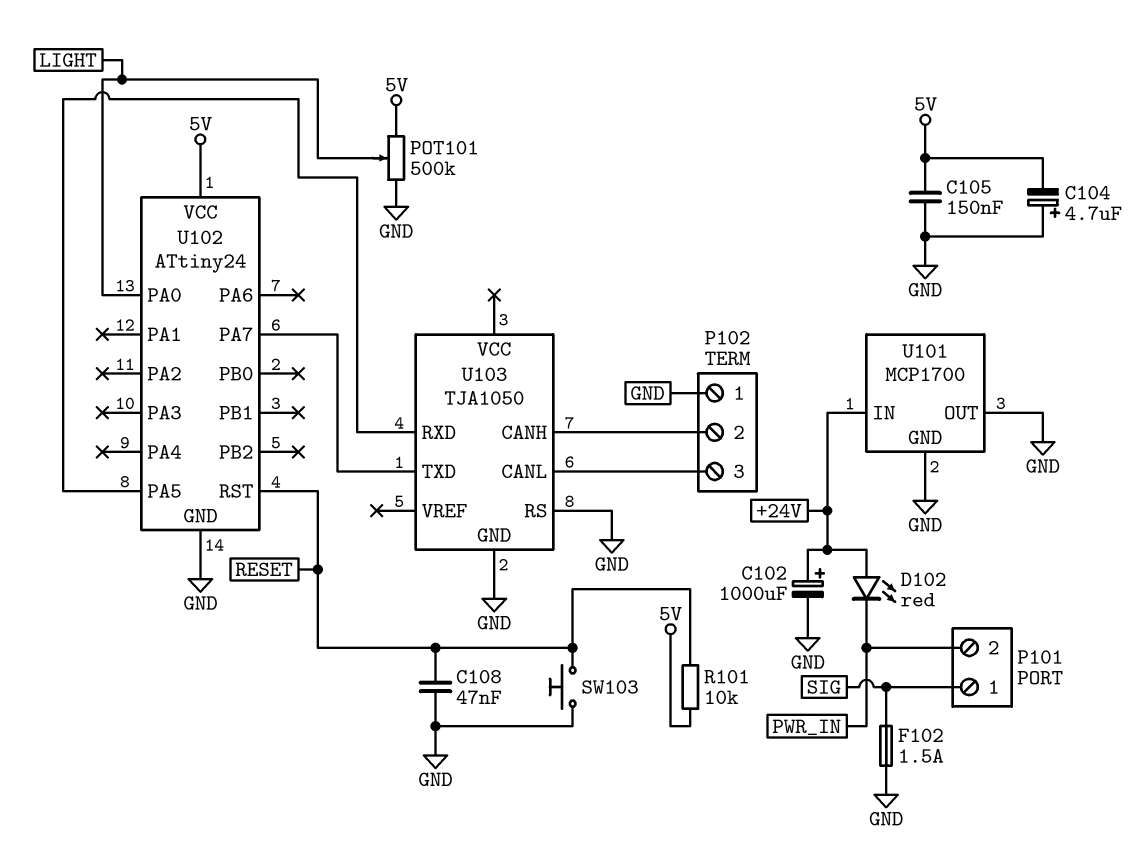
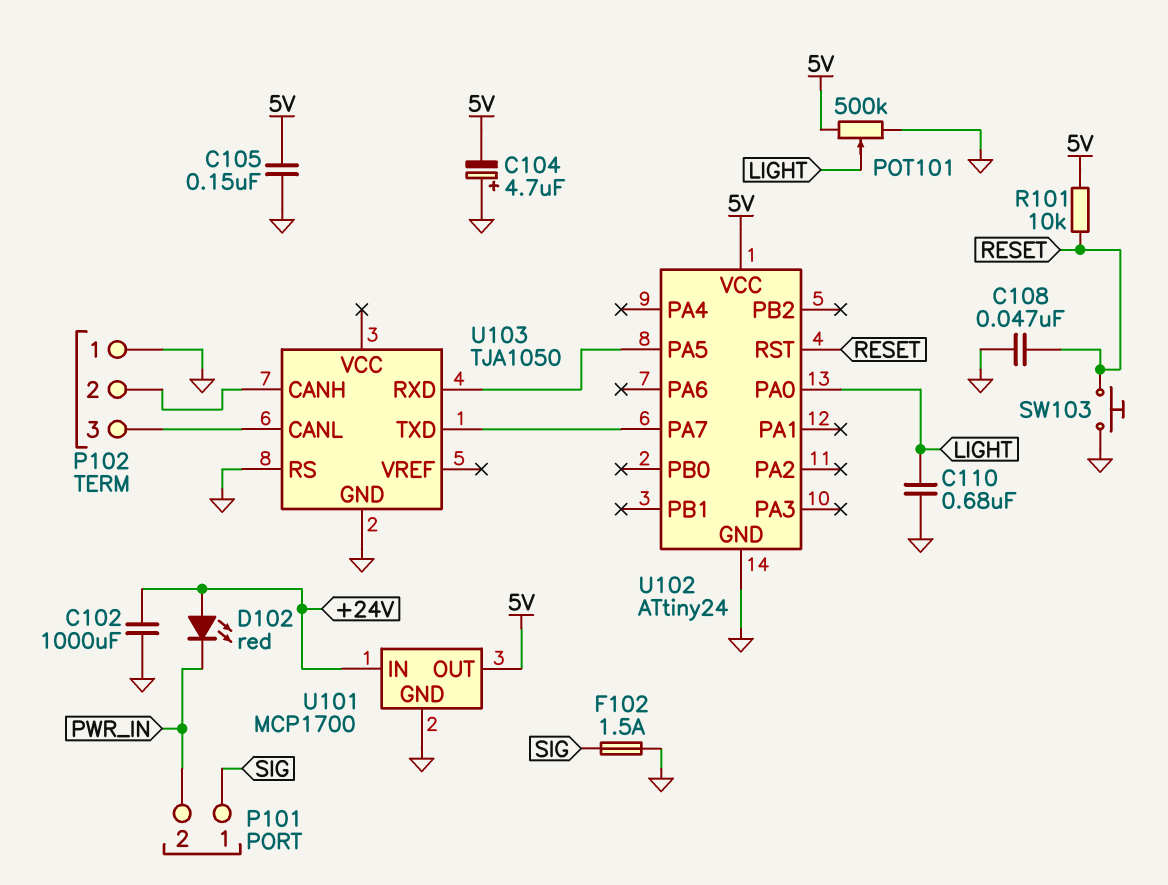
C102: 1000uF (plus +24V, minus GND) -> 1000uF (+24V, GND)
C110: none -> 680nF (GND, LIGHT)
U101 pin OUT: GND -> 5V

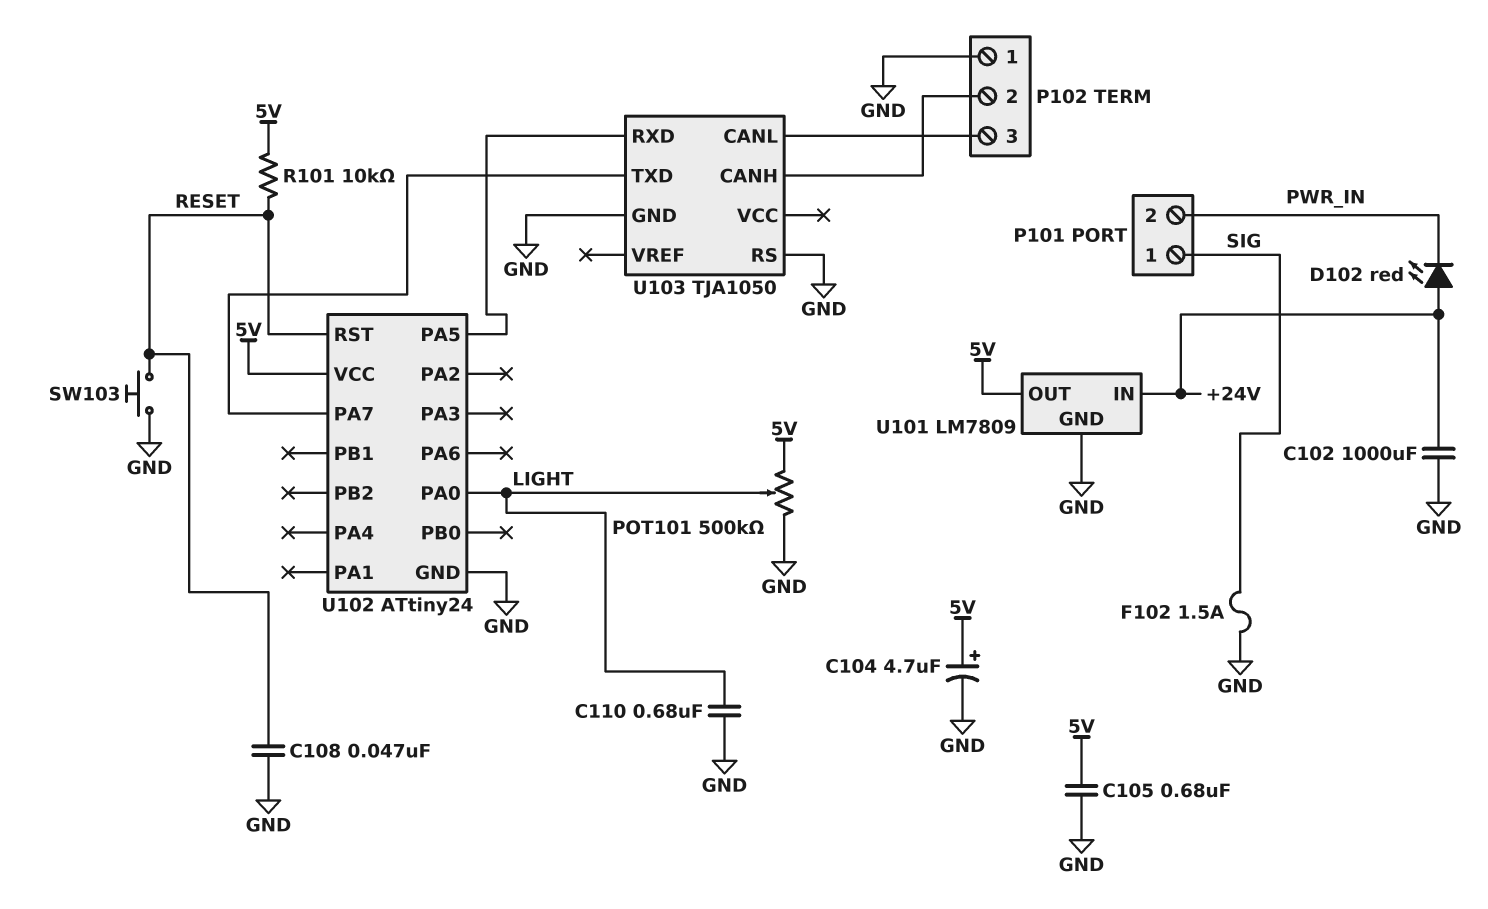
C104: 4.7uF (plus GND, minus 5V) -> 4.7uF (plus 5V, minus GND)
C105: 150nF (5V, GND) -> 680nF (5V, GND)
U101: MCP1700 -> LM7809

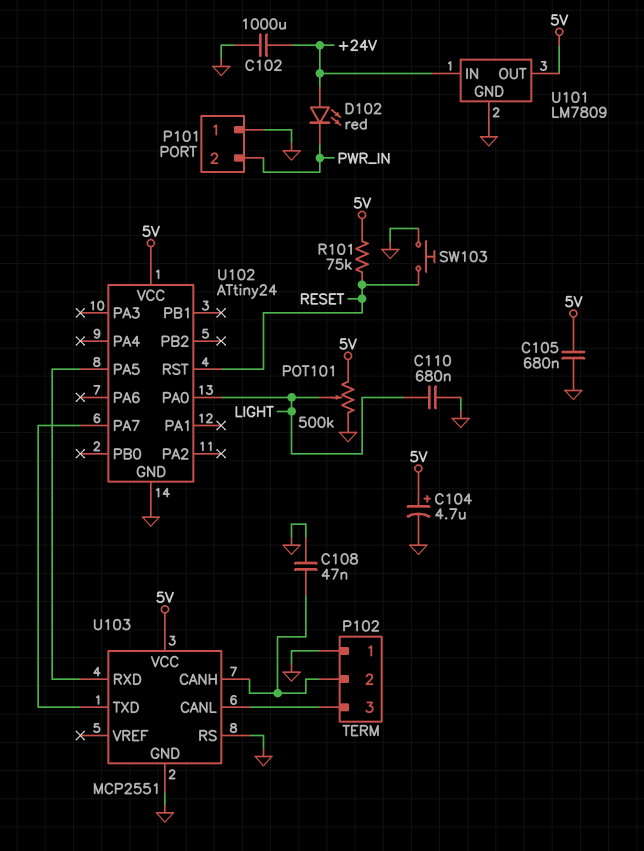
C108: 47nF (GND, RESET) -> 47nF (GND, P102/2)
F102: 1.5A (GND, SIG) -> none
P101 pin 1: SIG -> GND
R101: 10k (5V, RESET) -> 75k (5V, RESET)
U103: TJA1050 -> MCP2551
U103 pin VCC: none -> 5V

